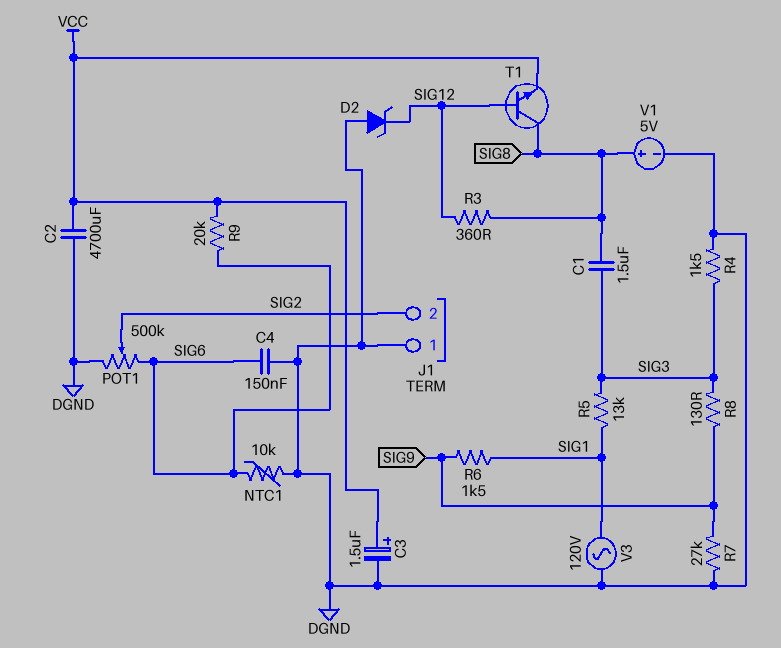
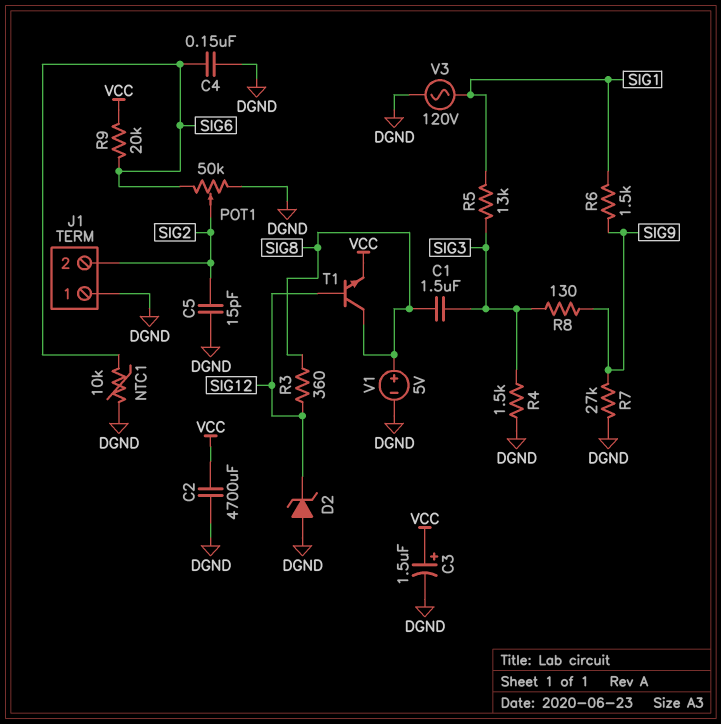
C5: none -> 15pF (DGND, SIG2)
POT1: 500k (DGND, SIG6, wiper SIG2) -> 50k (DGND, SIG6, wiper SIG2)

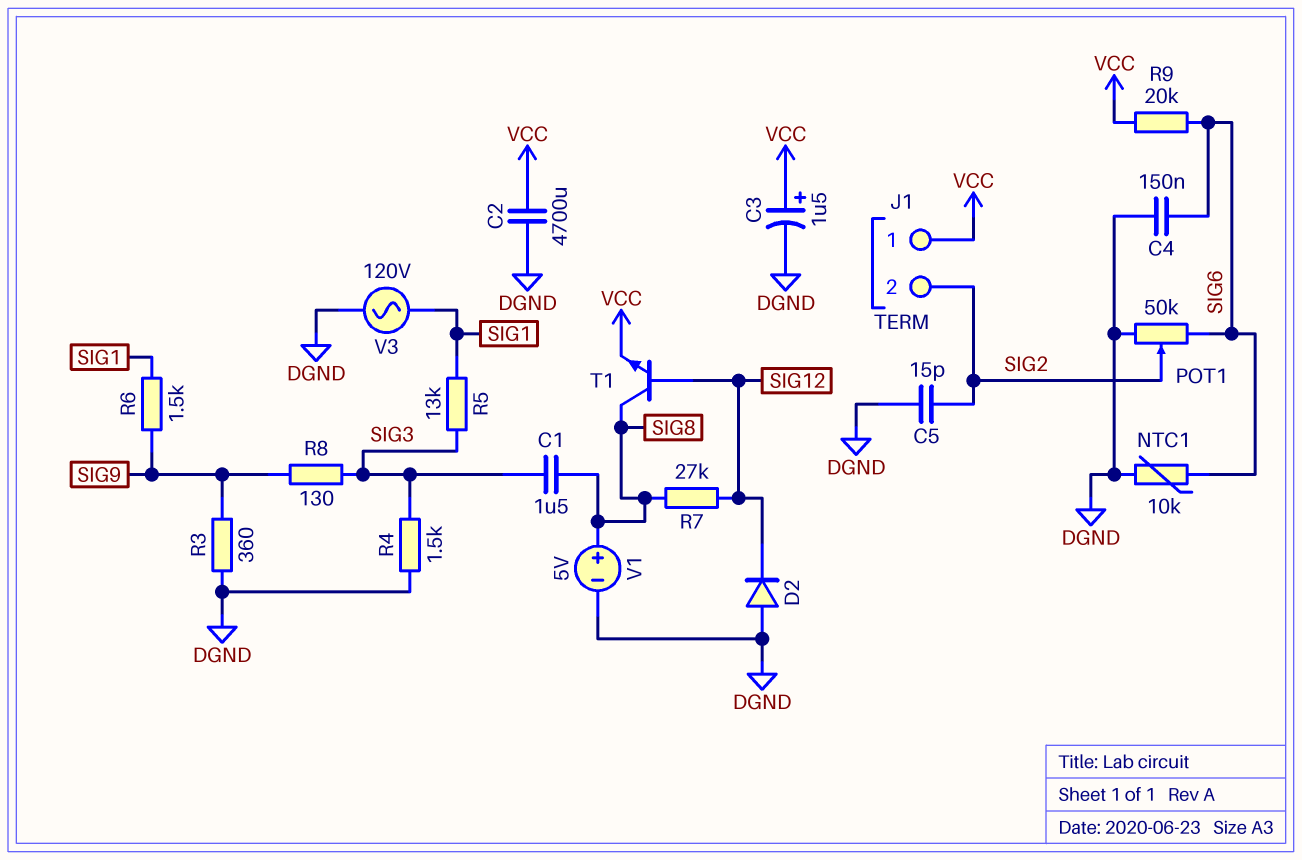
D2: zener (A DGND, K SIG12) -> diode (A DGND, K SIG12)
J1 pin 1: DGND -> VCC
R3: 360 (SIG8, SIG12) -> 360 (DGND, SIG9)
R7: 27k (DGND, SIG9) -> 27k (SIG8, SIG12)

